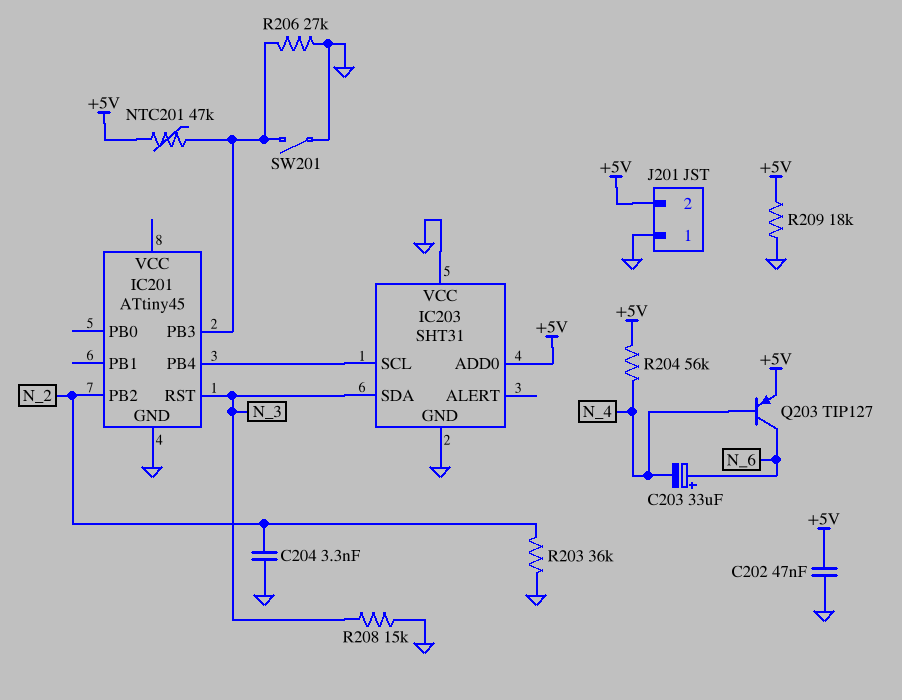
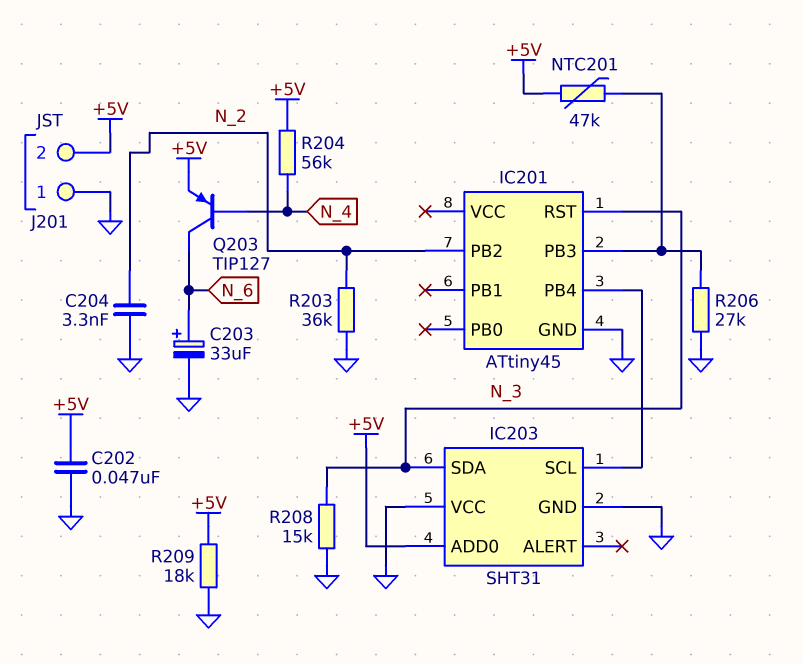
C203: 33uF (plus N_6, minus N_4) -> 33uF (plus N_6, minus GND)
SW201: switch (GND, IC201/PB3) -> none

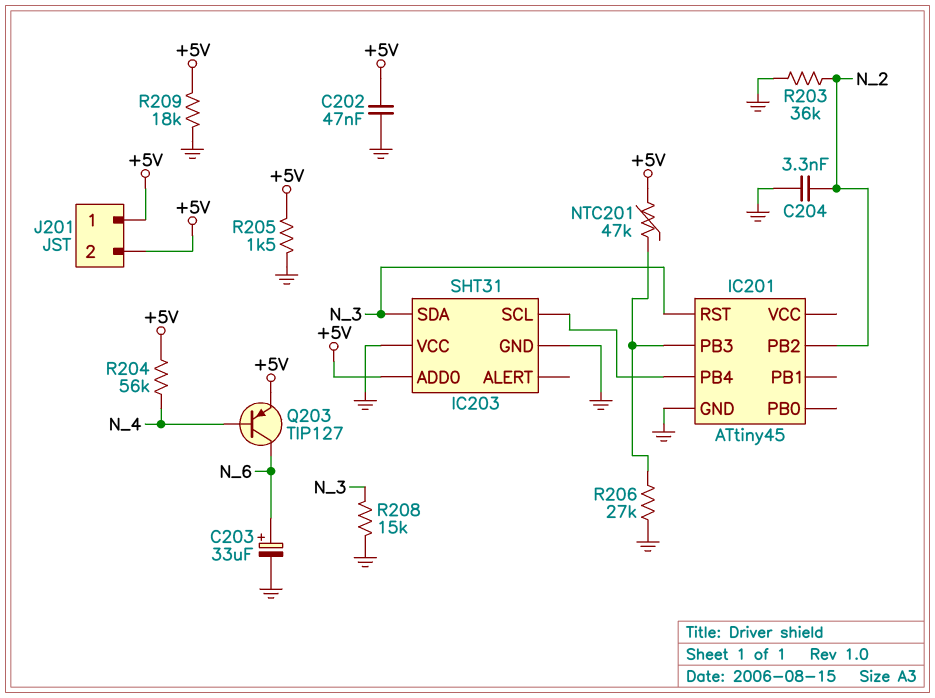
J201 pin 1: GND -> +5V
R205: none -> 1.5k (+5V, GND)

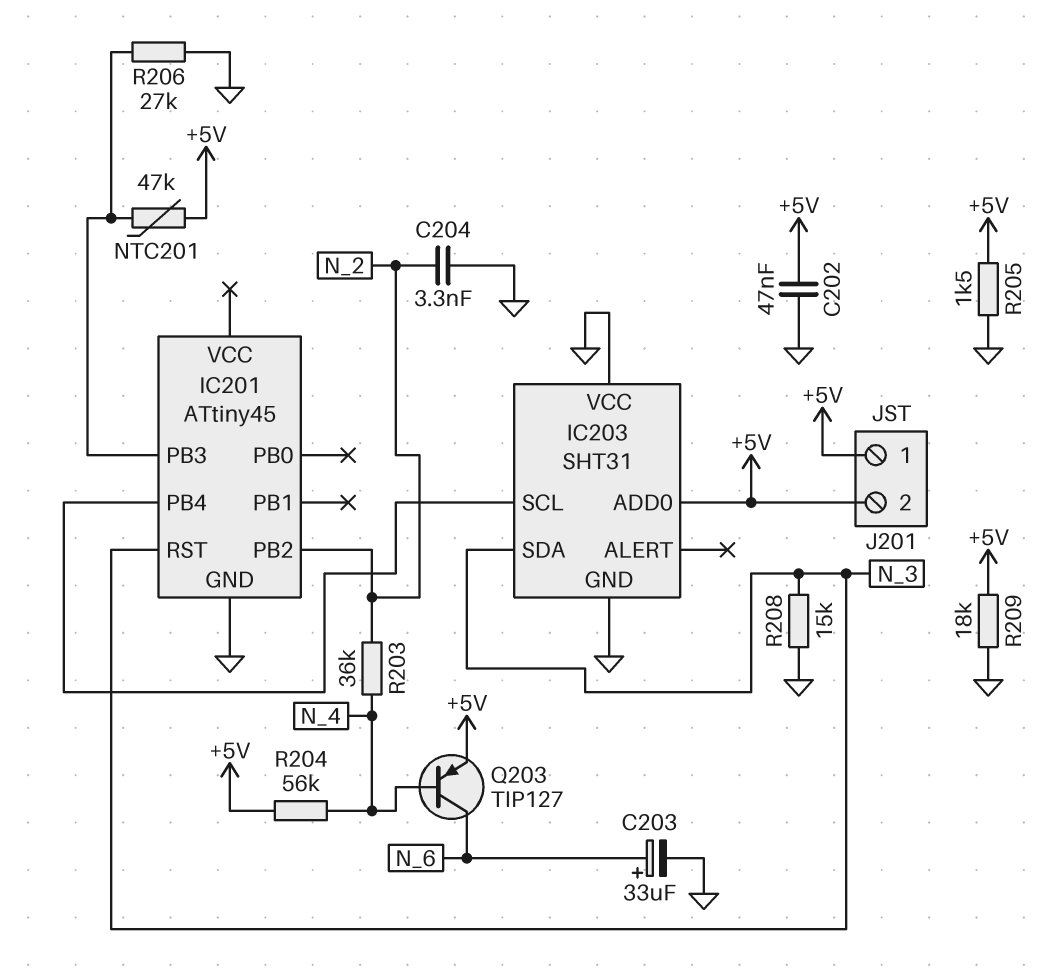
R203: 36k (GND, N_2) -> 36k (N_2, N_4)

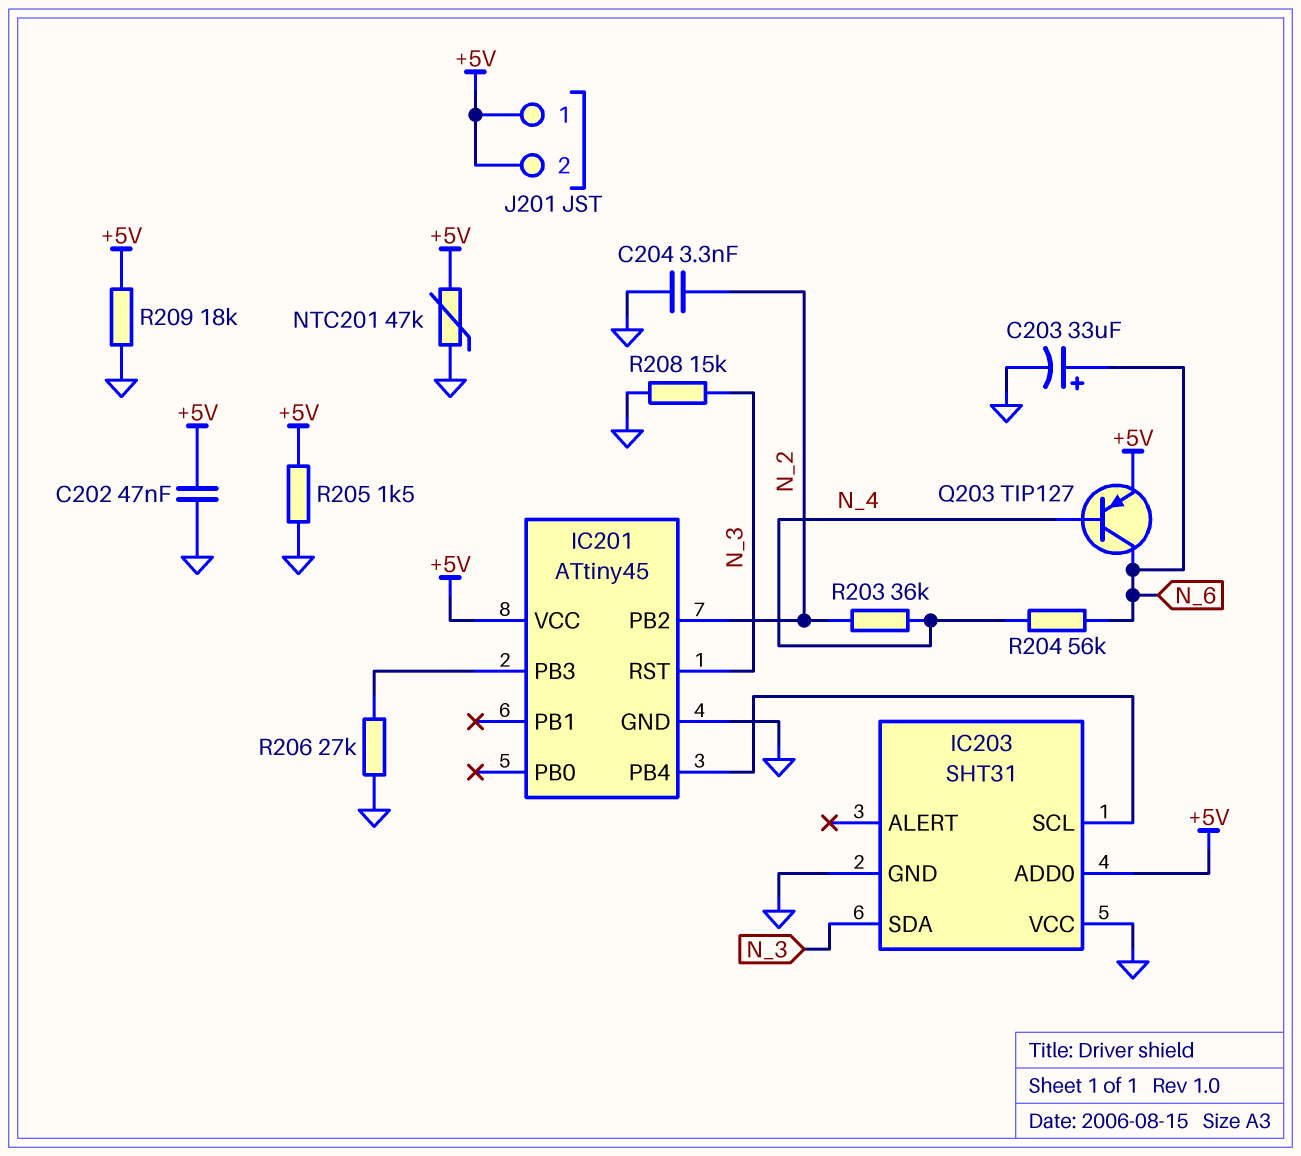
IC201 pin VCC: none -> +5V
NTC201: 47k (+5V, IC201/PB3) -> 47k (+5V, GND)
R204: 56k (+5V, N_4) -> 56k (N_4, N_6)

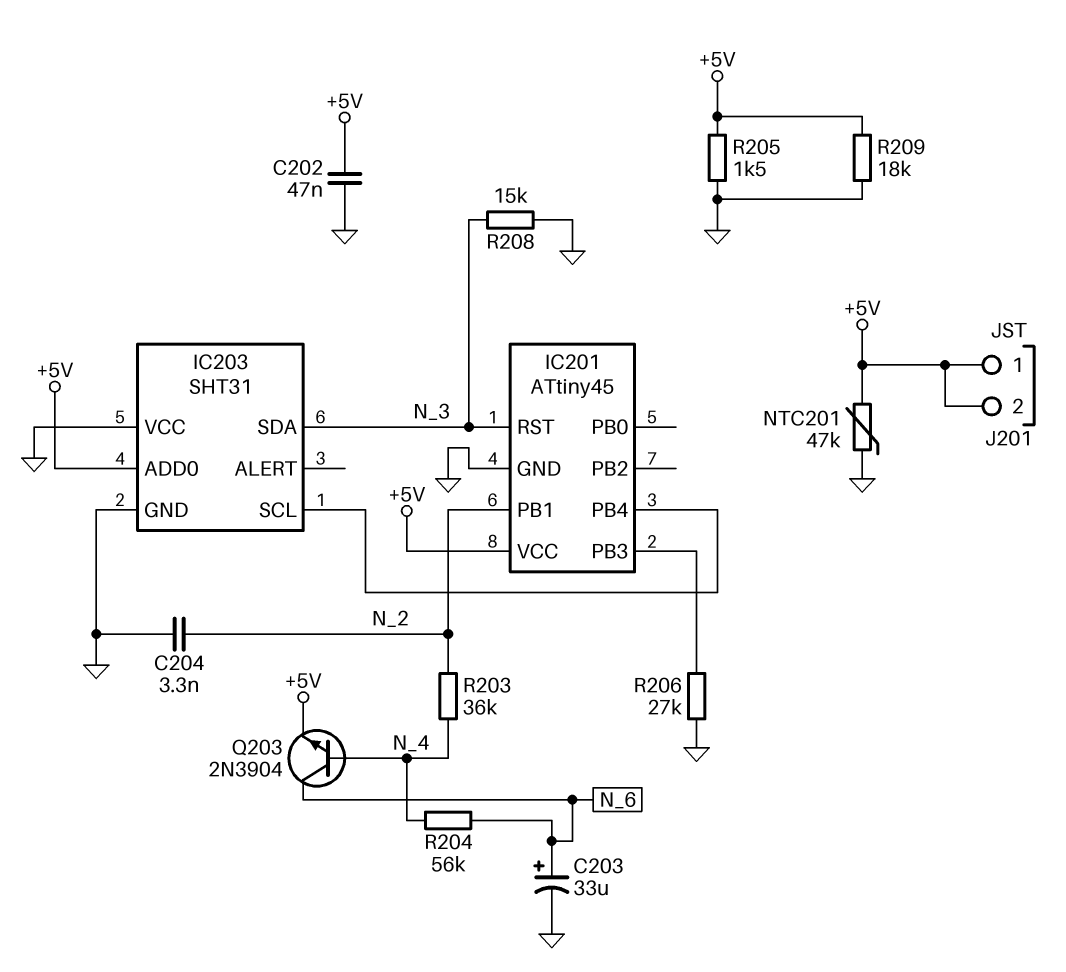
IC201 pin PB1: none -> N_2
IC201 pin PB2: N_2 -> none
Q203: PNP TIP127 (B N_4, C N_6, E +5V) -> NPN 2N3904 (B N_4, C N_6, E +5V)

